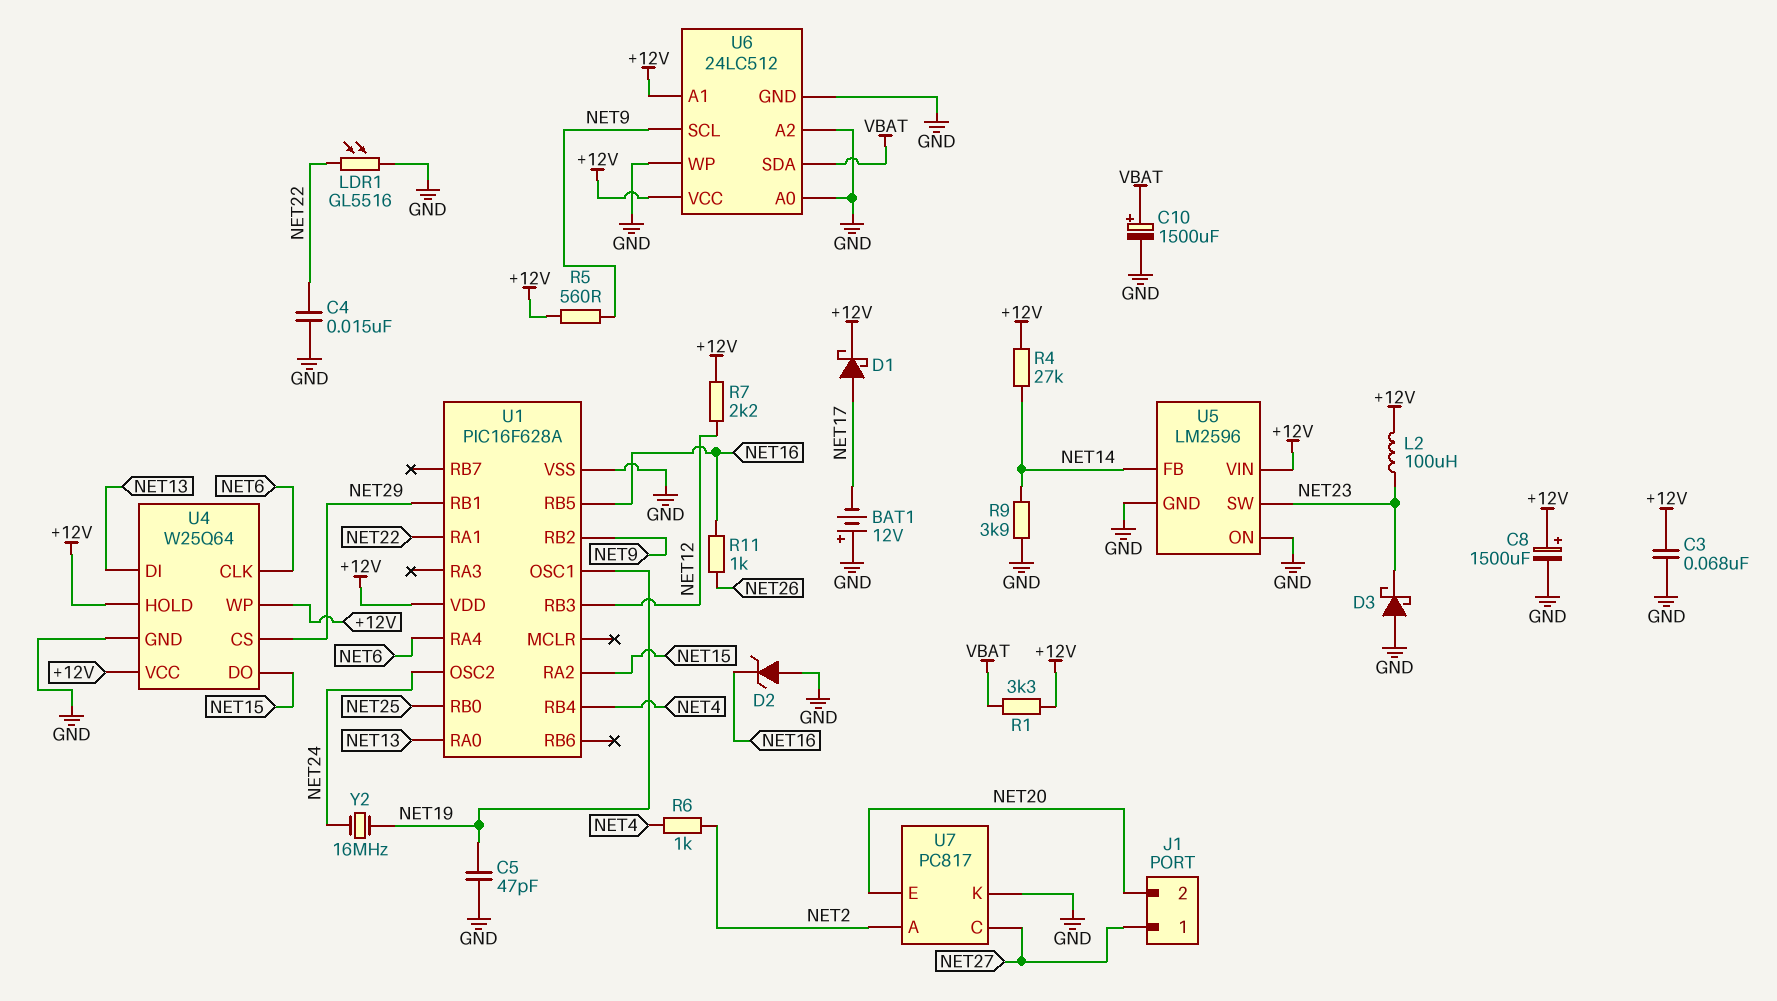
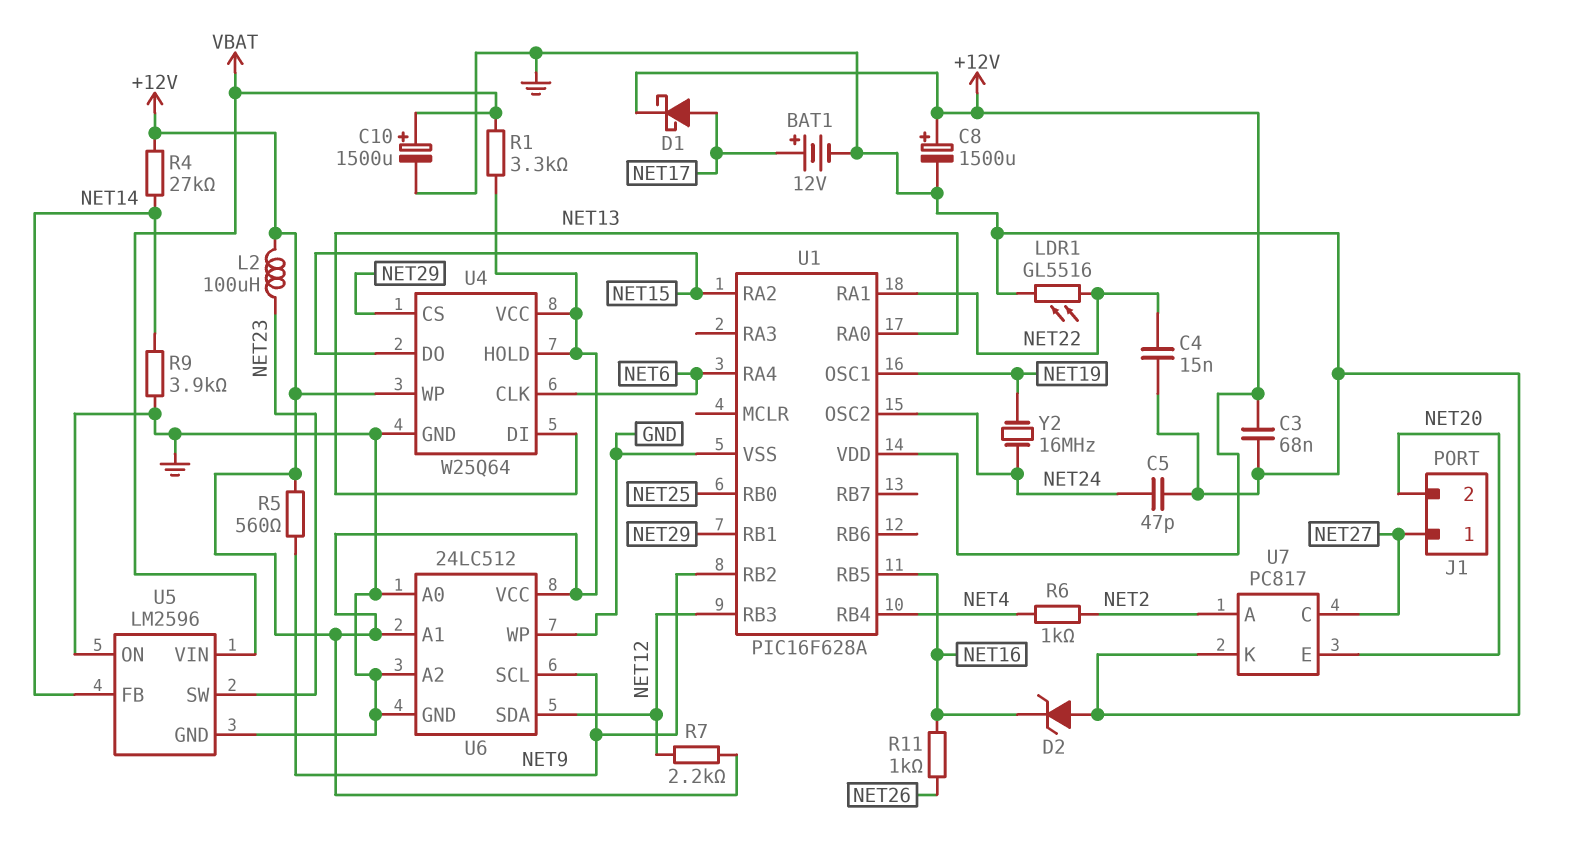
BAT1: 12V (plus GND, minus NET17) -> 12V (plus NET17, minus GND)
C5: 47pF (GND, NET19) -> 47pF (GND, NET24)
D3: schottky (A GND, K NET23) -> none
U5 pin VIN: +12V -> VBAT
U6 pin SDA: VBAT -> NET12

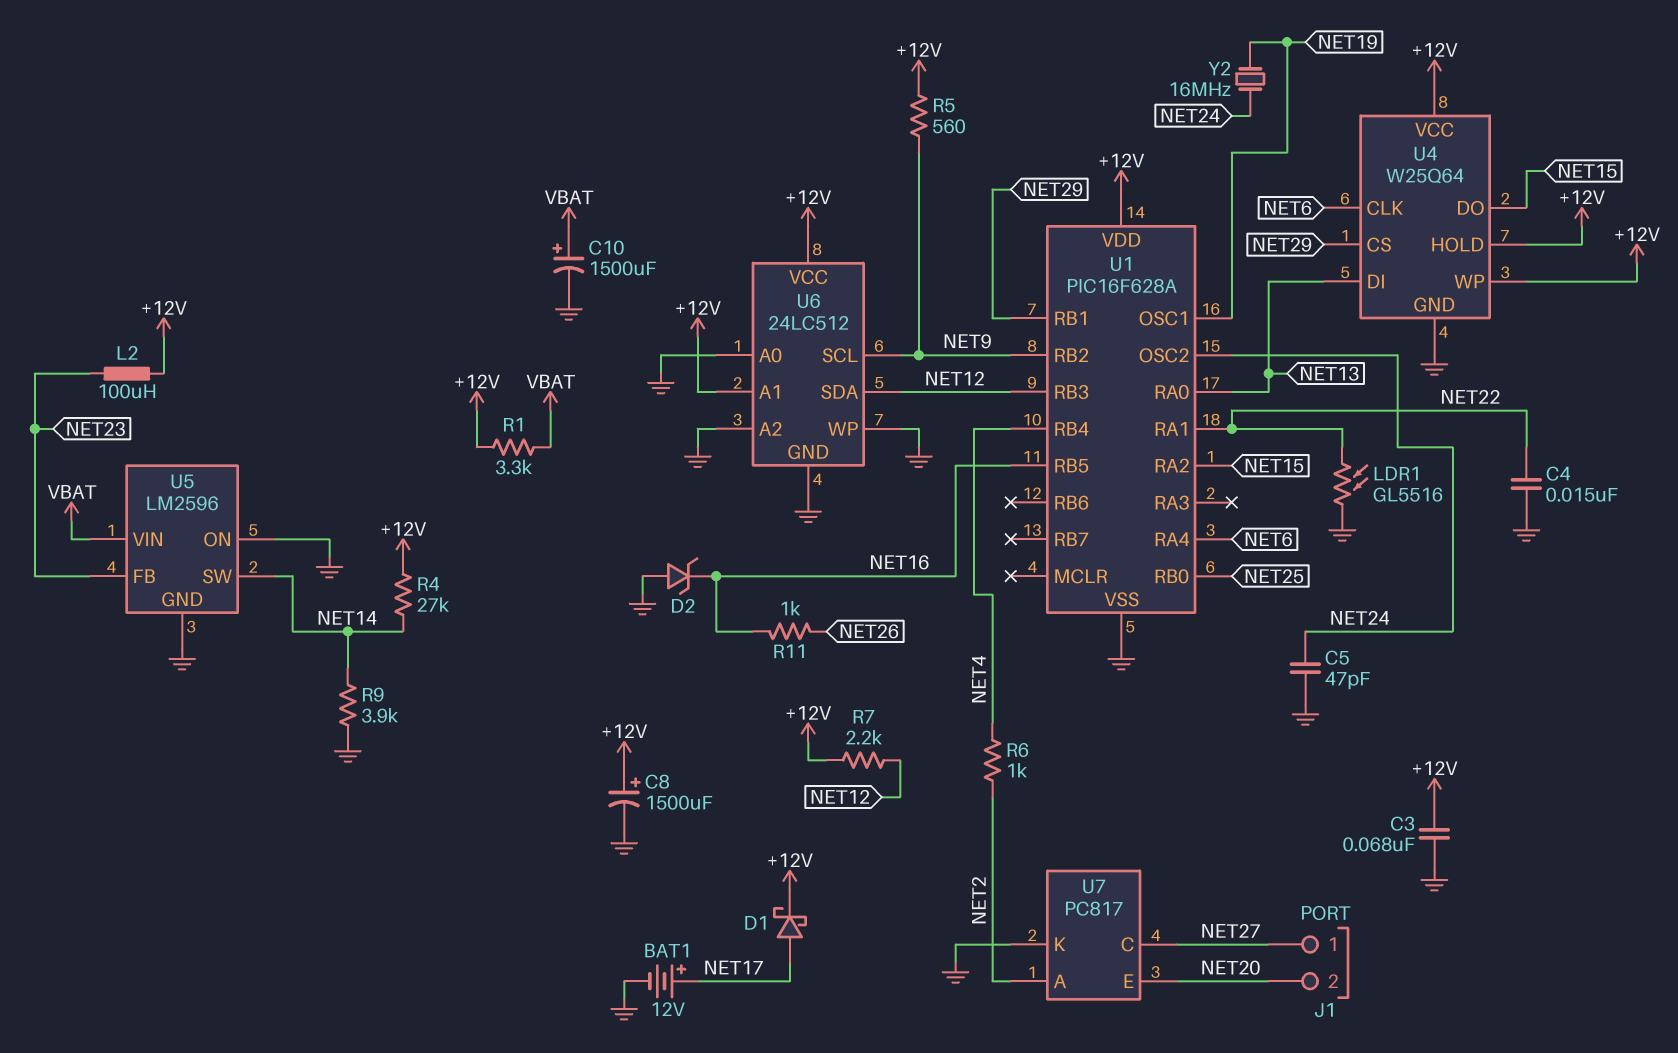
U5 pin FB: NET14 -> NET23
U5 pin SW: NET23 -> NET14

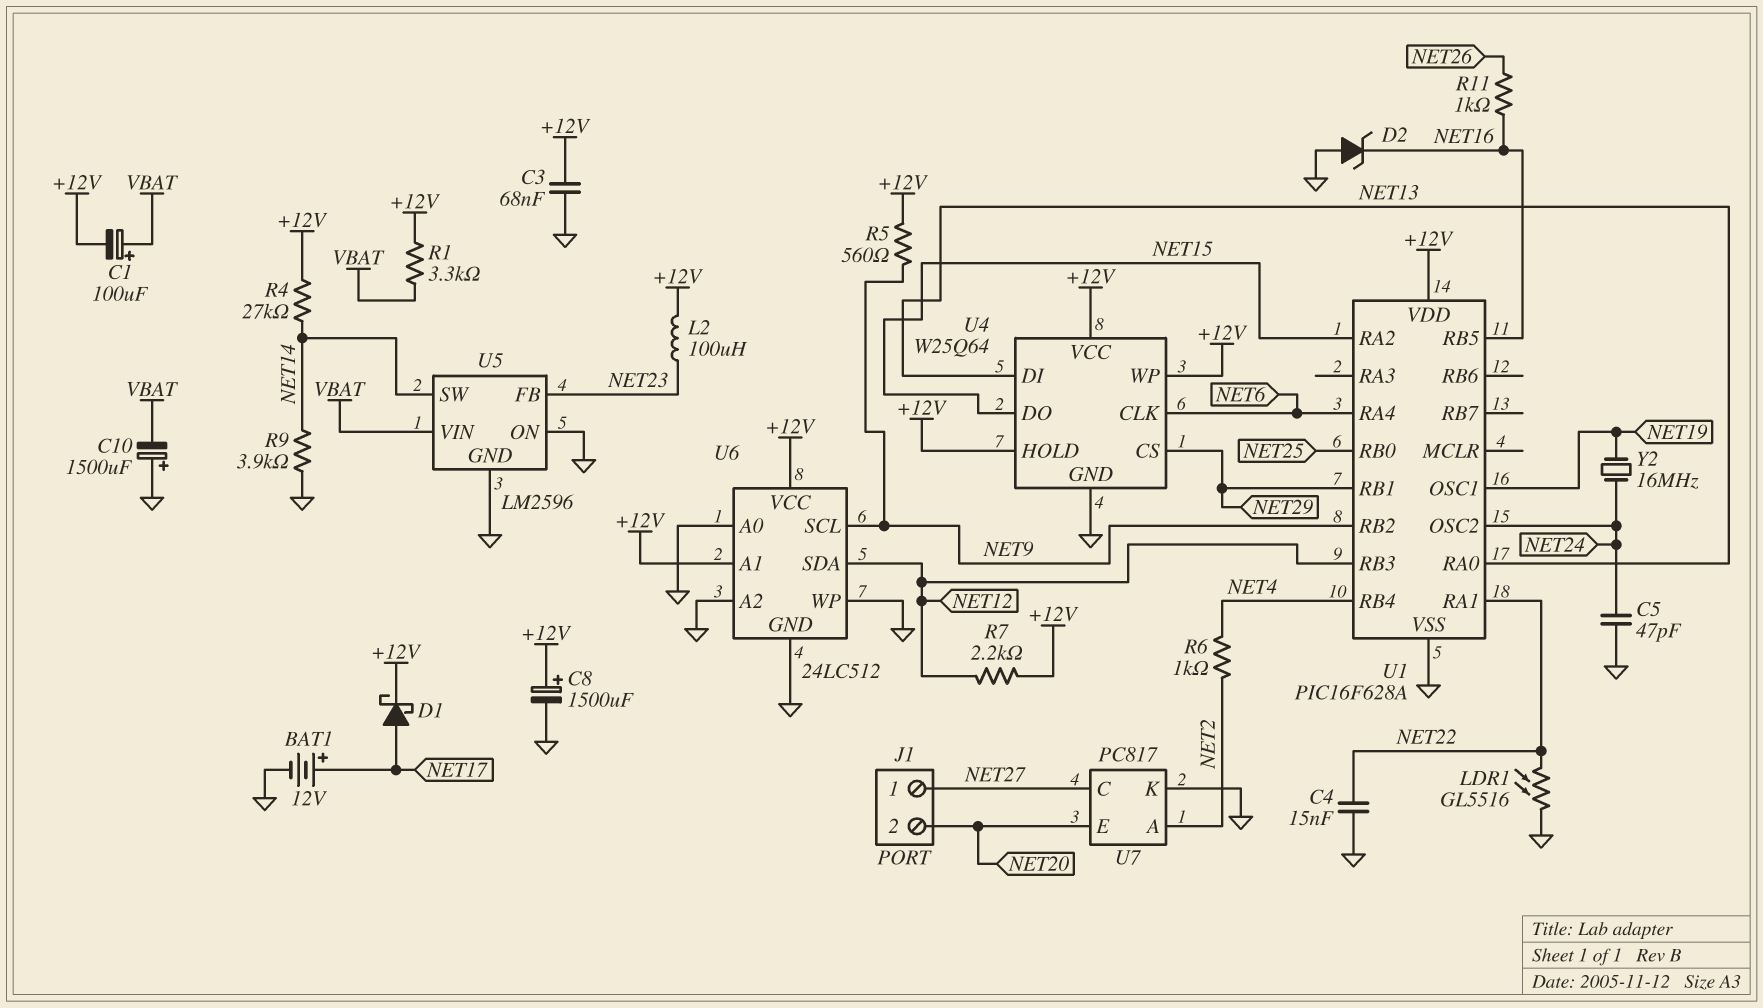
C1: none -> 100uF (plus VBAT, minus +12V)
C10: 1500uF (plus VBAT, minus GND) -> 1500uF (plus GND, minus VBAT)

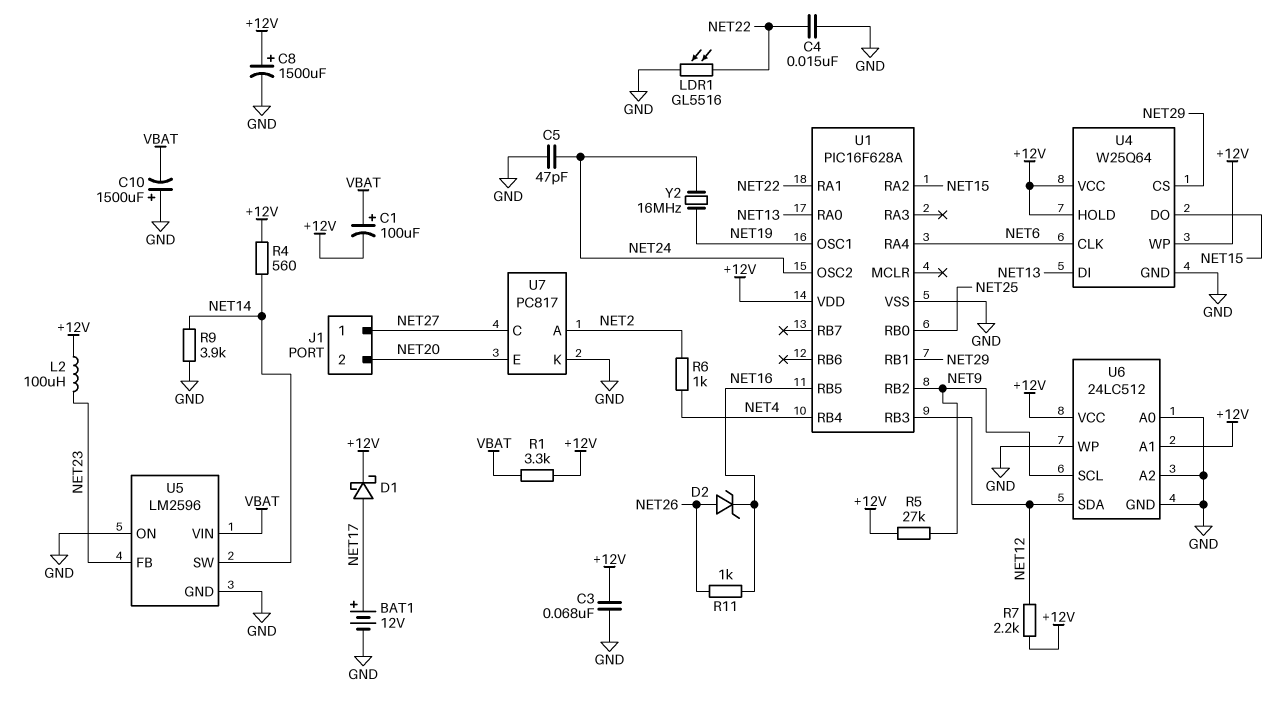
D2: zener (A GND, K NET16) -> zener (A NET26, K NET16)
R4: 27k (+12V, NET14) -> 560 (+12V, NET14)
R5: 560 (+12V, NET9) -> 27k (+12V, NET9)

